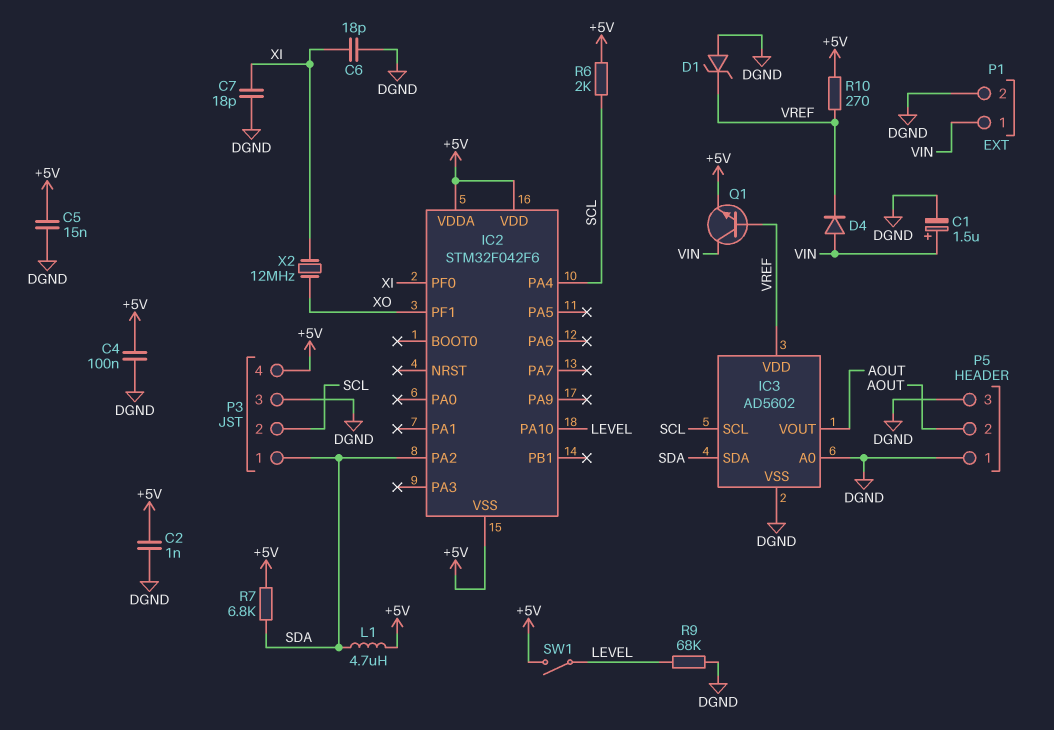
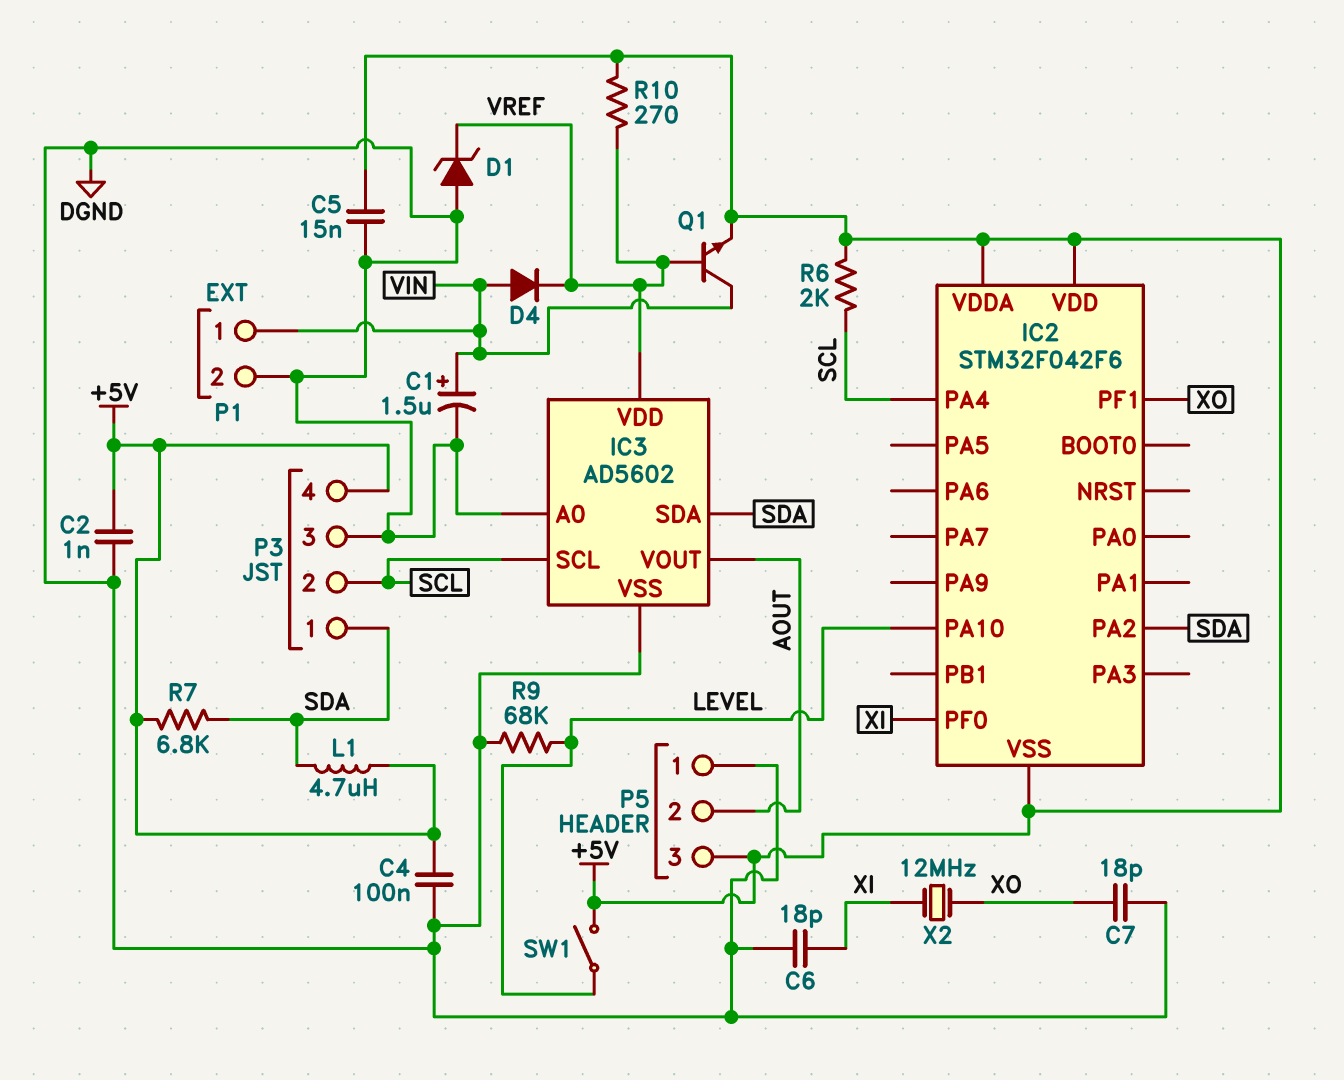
C7: 18pF (DGND, XI) -> 18pF (DGND, XO)
P5 pin 3: DGND -> +5V

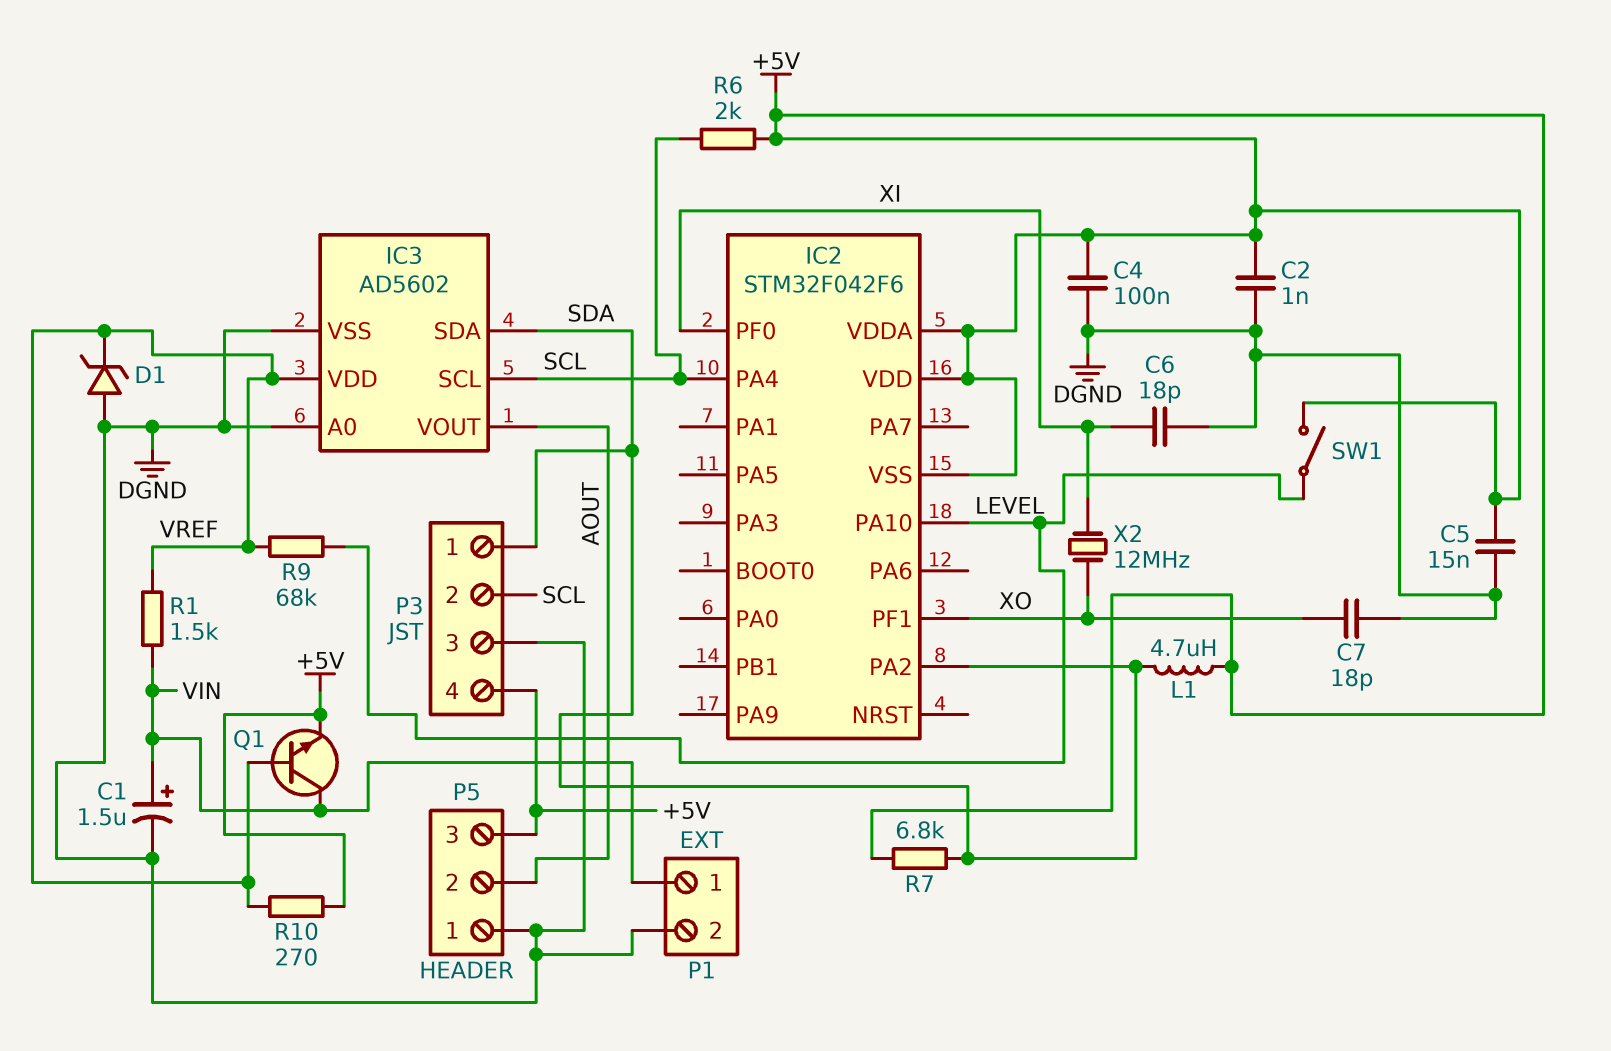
D4: diode (A VIN, K VREF) -> none
R1: none -> 1.5k (VIN, VREF)
R9: 68k (DGND, LEVEL) -> 68k (LEVEL, VREF)

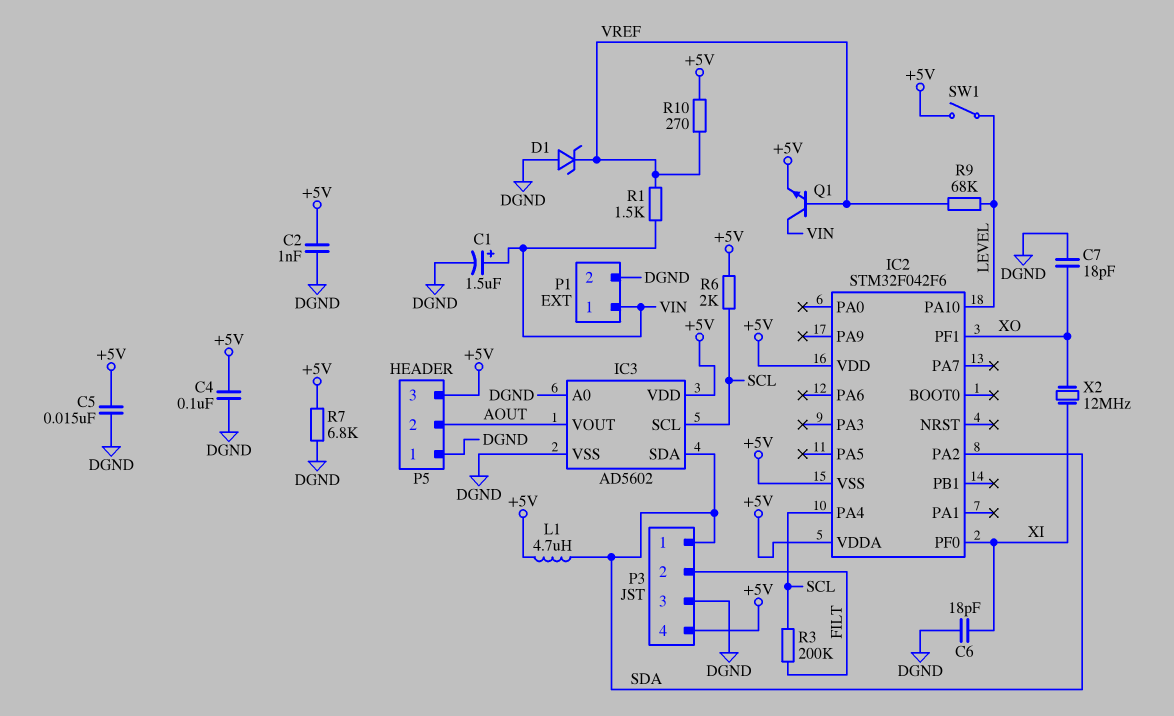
IC3 pin VDD: VREF -> +5V
P3 pin 2: SCL -> FILT
R3: none -> 200k (FILT, SCL)
R7: 6.8k (+5V, SDA) -> 6.8k (+5V, DGND)

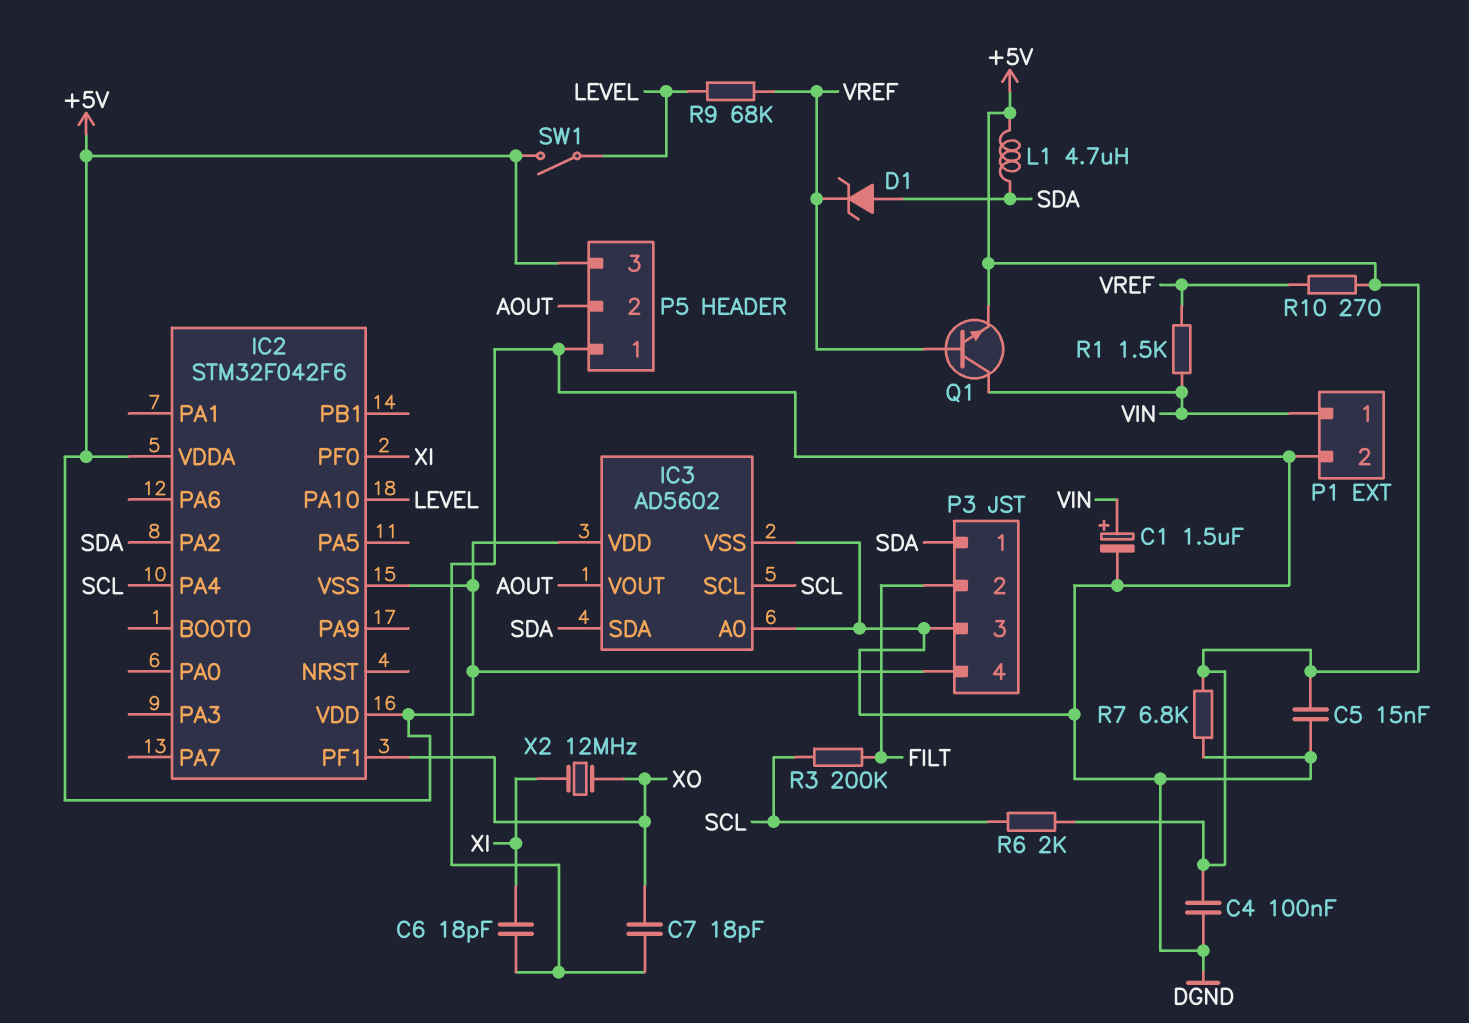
C2: 1nF (+5V, DGND) -> none
D1: zener (A DGND, K VREF) -> zener (A SDA, K VREF)

